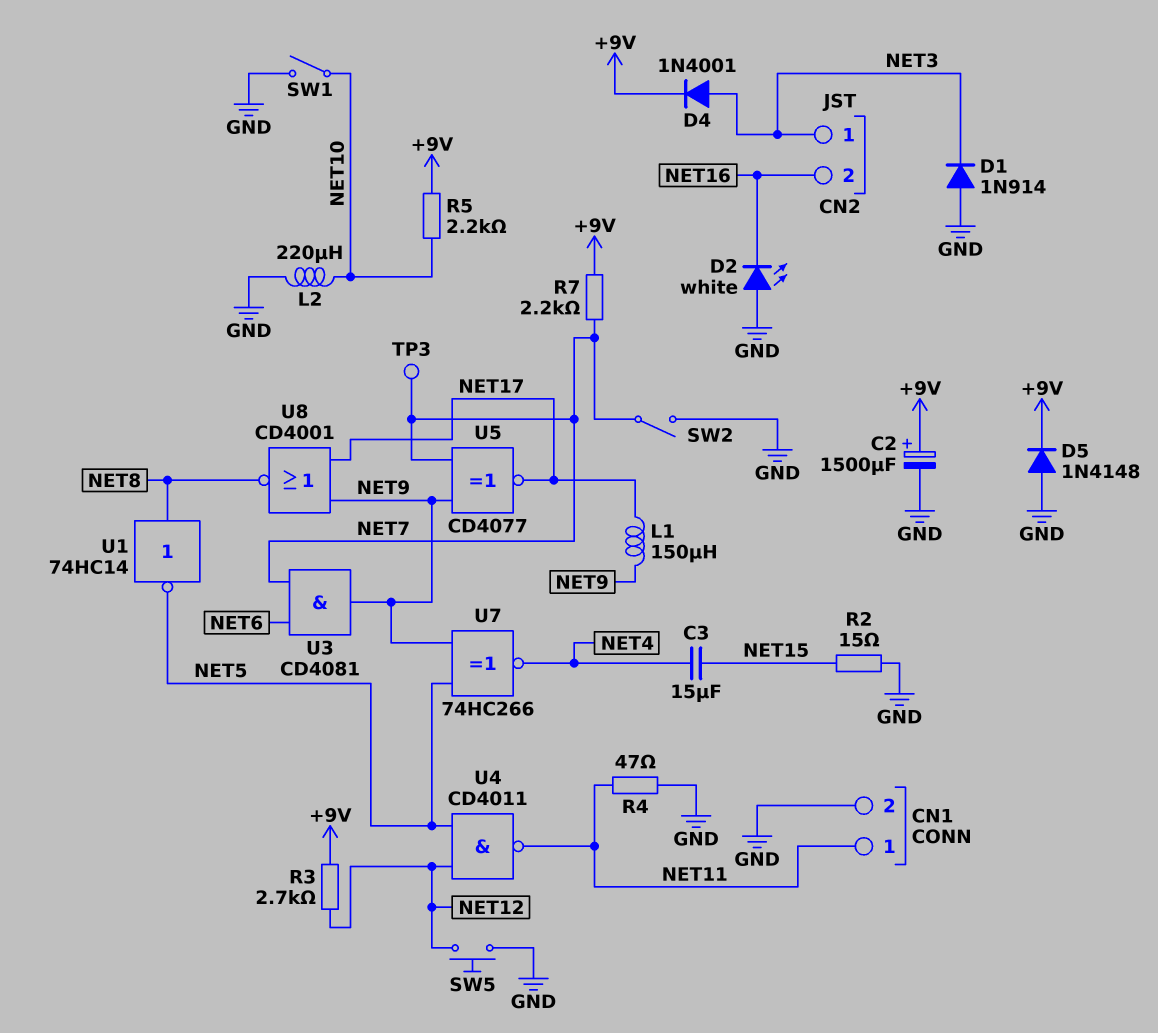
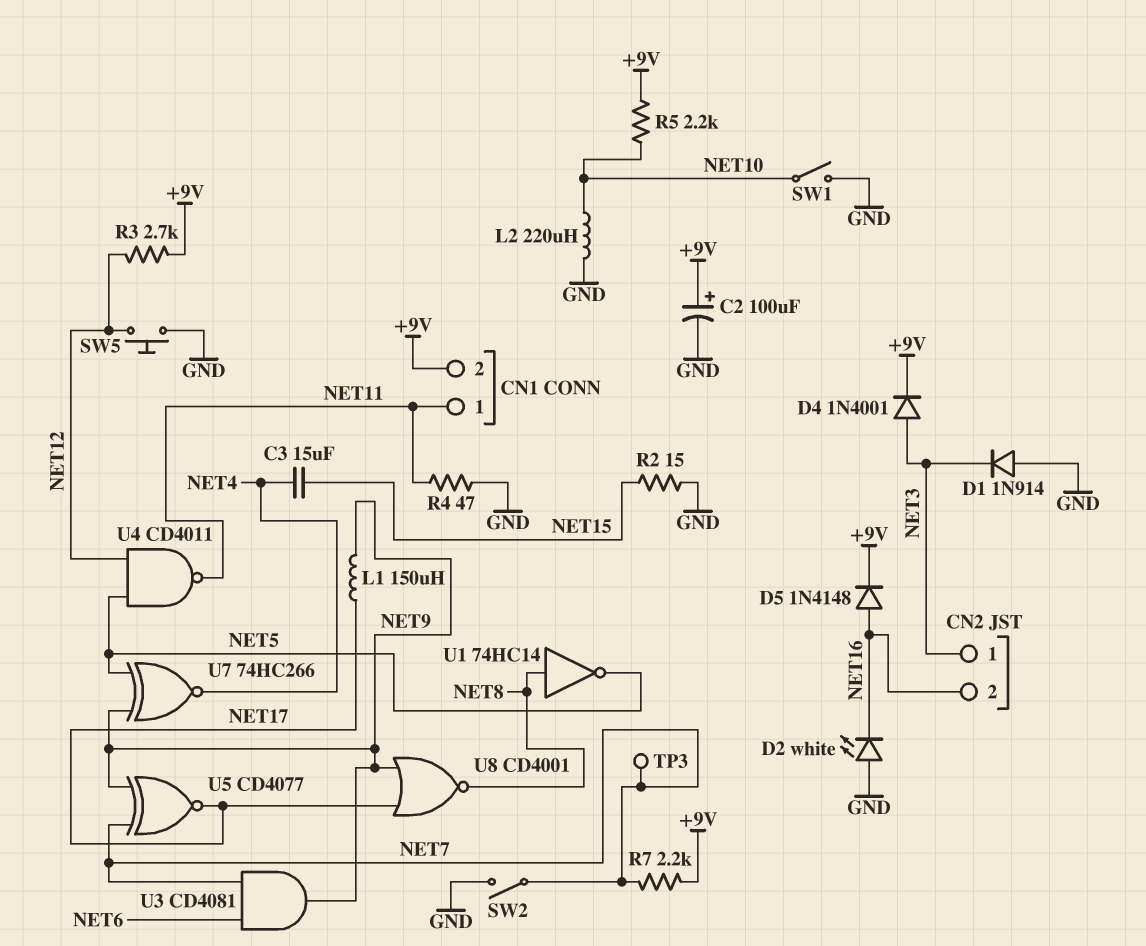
C2: 1500uF (plus +9V, minus GND) -> 100uF (plus +9V, minus GND)
CN1 pin 2: GND -> +9V
D5: diode 1N4148 (A GND, K +9V) -> diode 1N4148 (A NET16, K +9V)

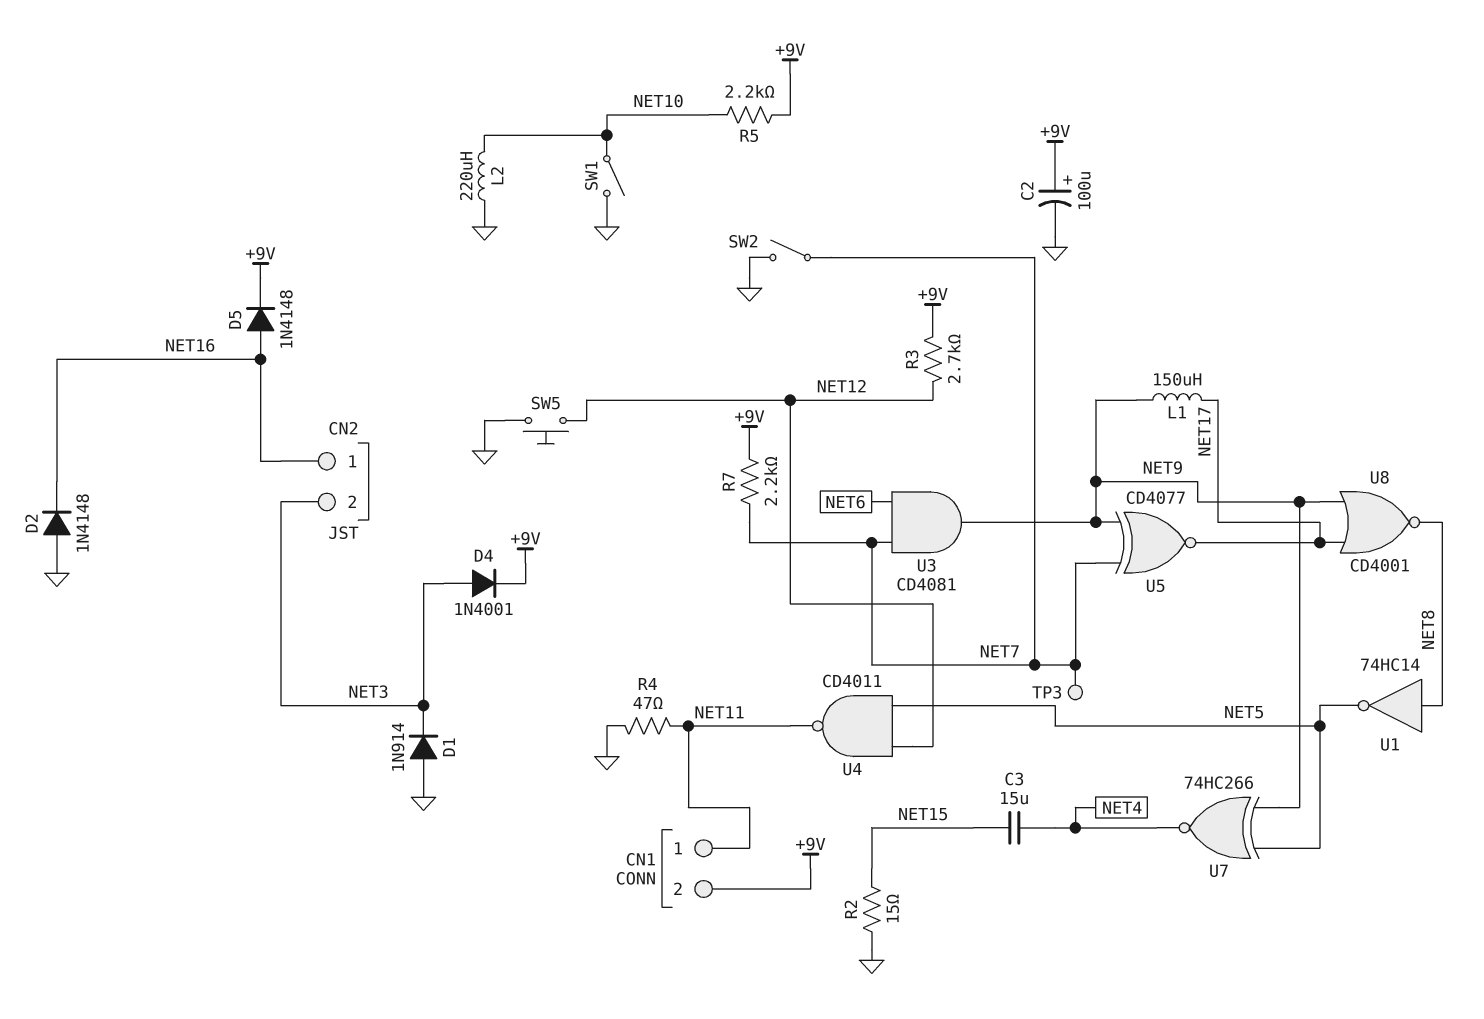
CN2 pin 1: NET3 -> NET16
CN2 pin 2: NET16 -> NET3
D2: LED white (A GND, K NET16) -> diode 1N4148 (A GND, K NET16)

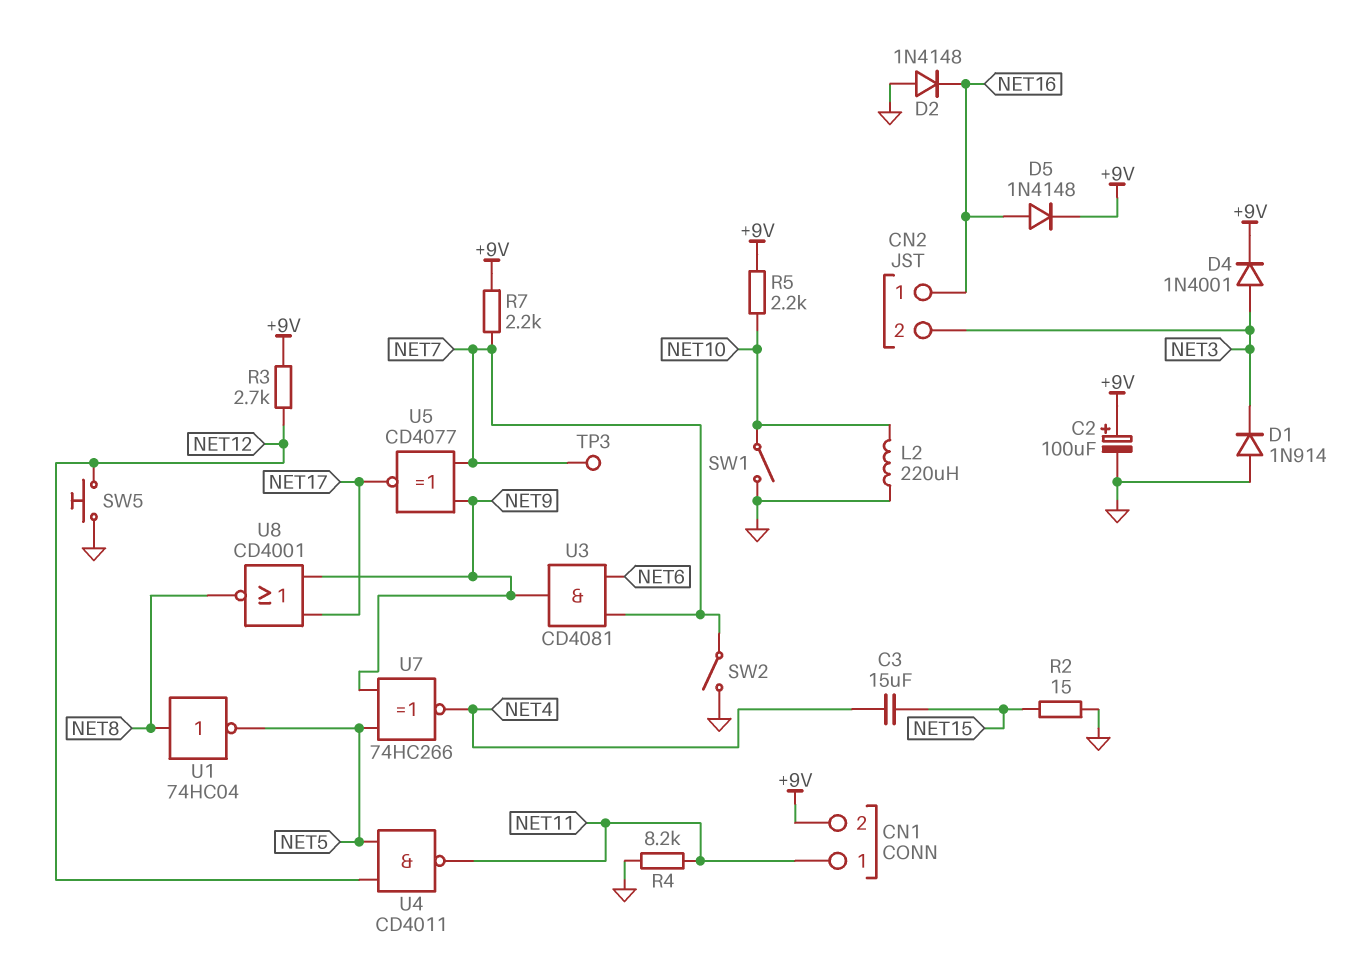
L1: 150uH (NET9, NET17) -> none
R4: 47 (GND, NET11) -> 8.2k (GND, NET11)
U1: NOT 74HC14 (in NET8, out NET5) -> NOT 74HC04 (in NET8, out NET5)

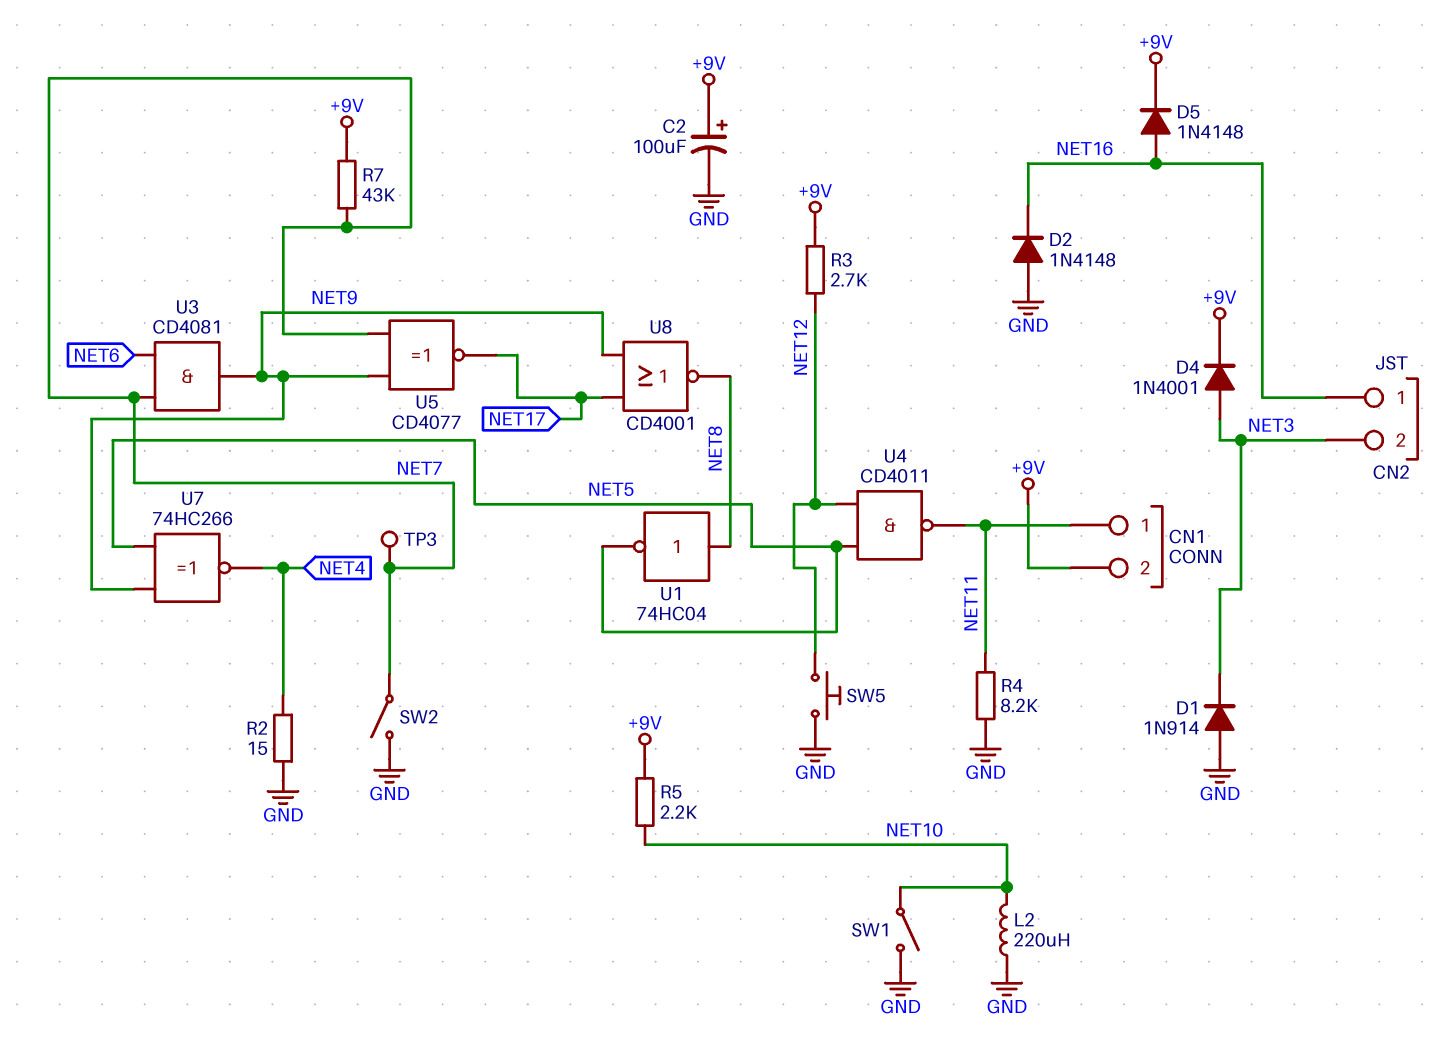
C3: 15uF (NET4, NET15) -> none
R2: 15 (GND, NET15) -> 15 (GND, NET4)
R7: 2.2k (+9V, NET7) -> 43k (+9V, NET7)

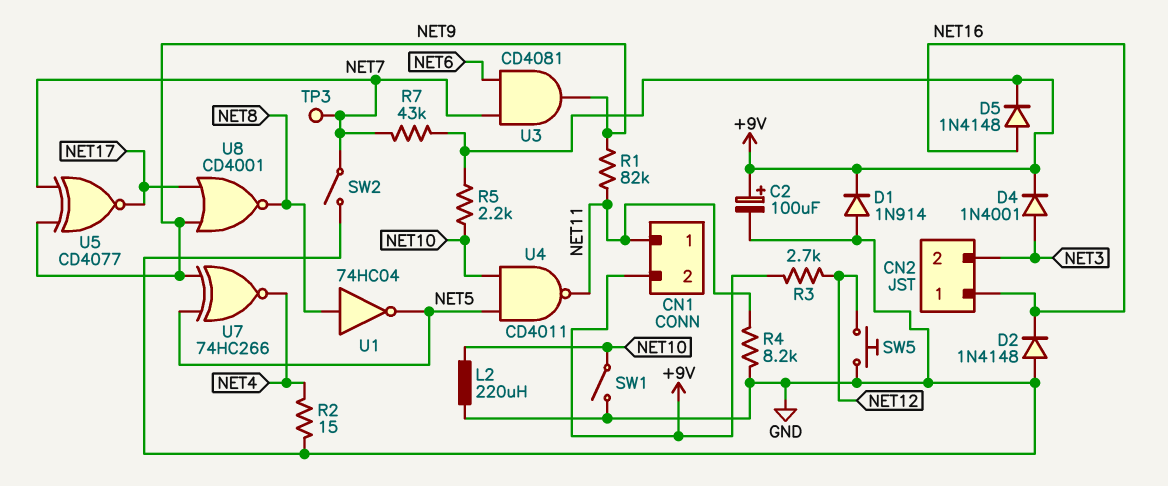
D1: diode 1N914 (A GND, K NET3) -> diode 1N914 (A GND, K +9V)
R1: none -> 82k (NET9, NET11)
U4: NAND CD4011 (in NET5, in NET12, out NET11) -> NAND CD4011 (in NET5, in NET10, out NET11)

